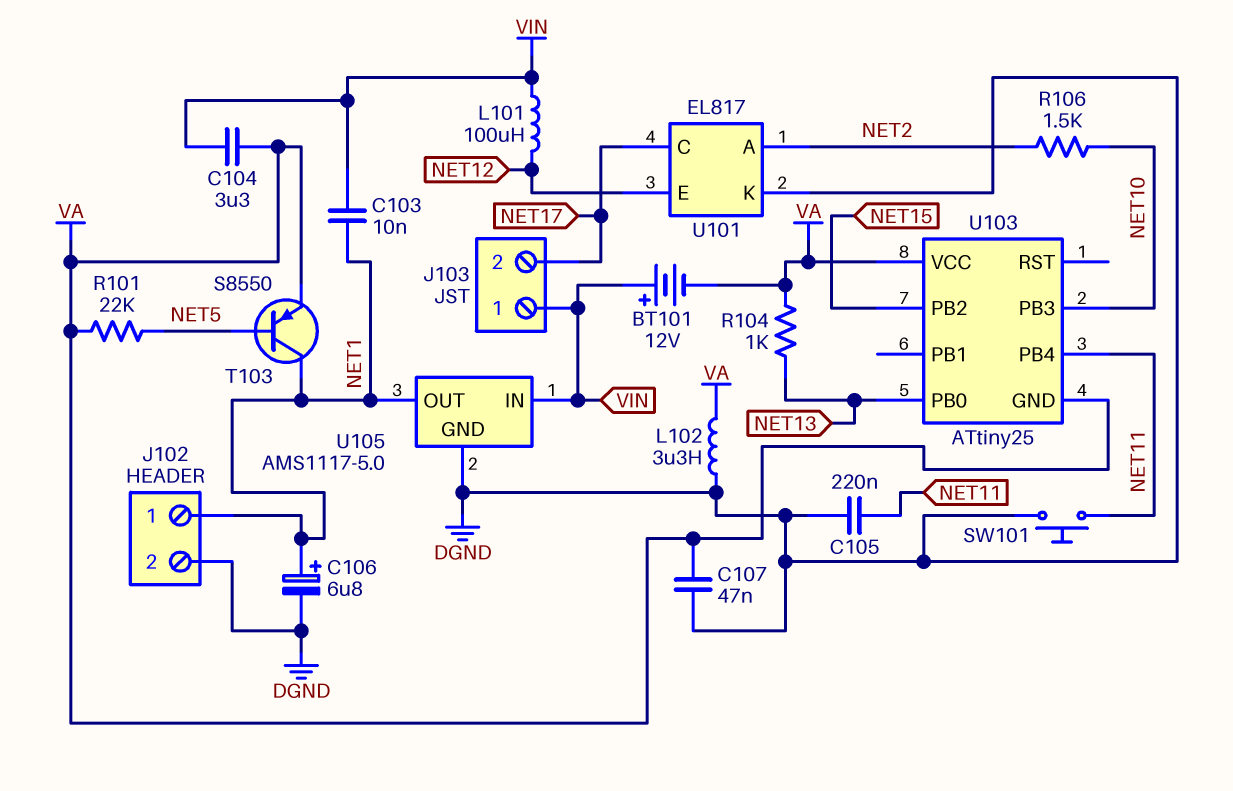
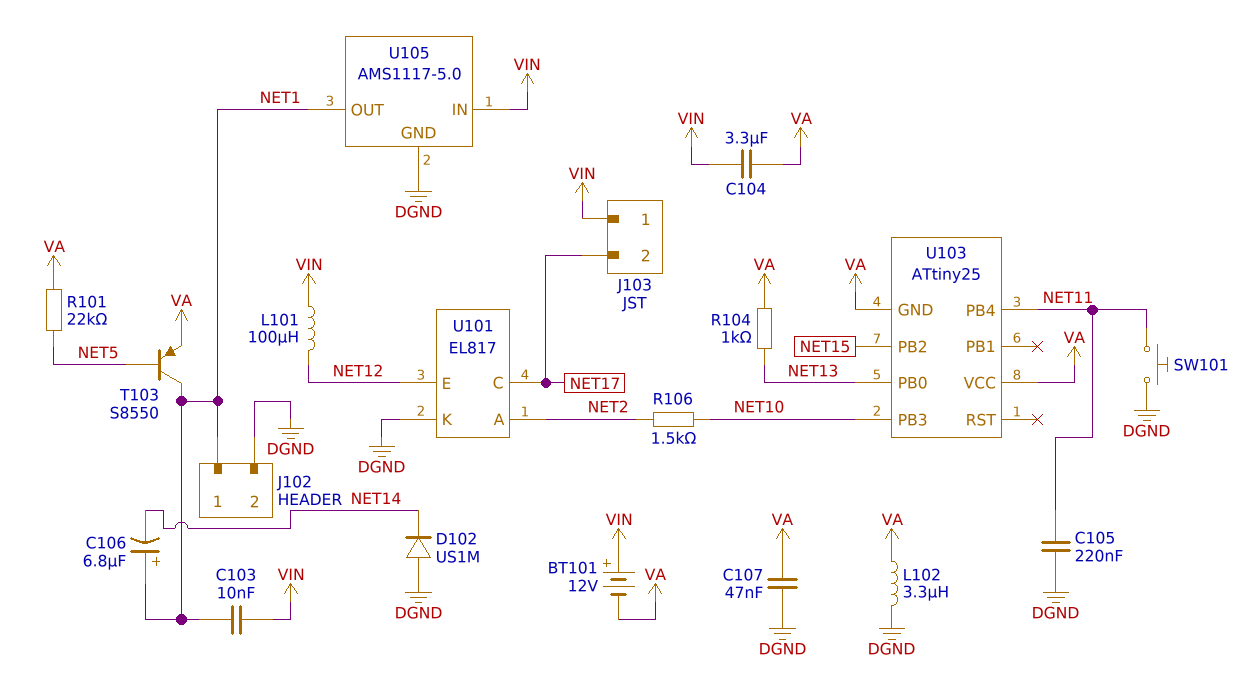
C106: 6.8uF (plus NET1, minus DGND) -> 6.8uF (plus NET1, minus NET14)
D102: none -> diode US1M (A DGND, K NET14)

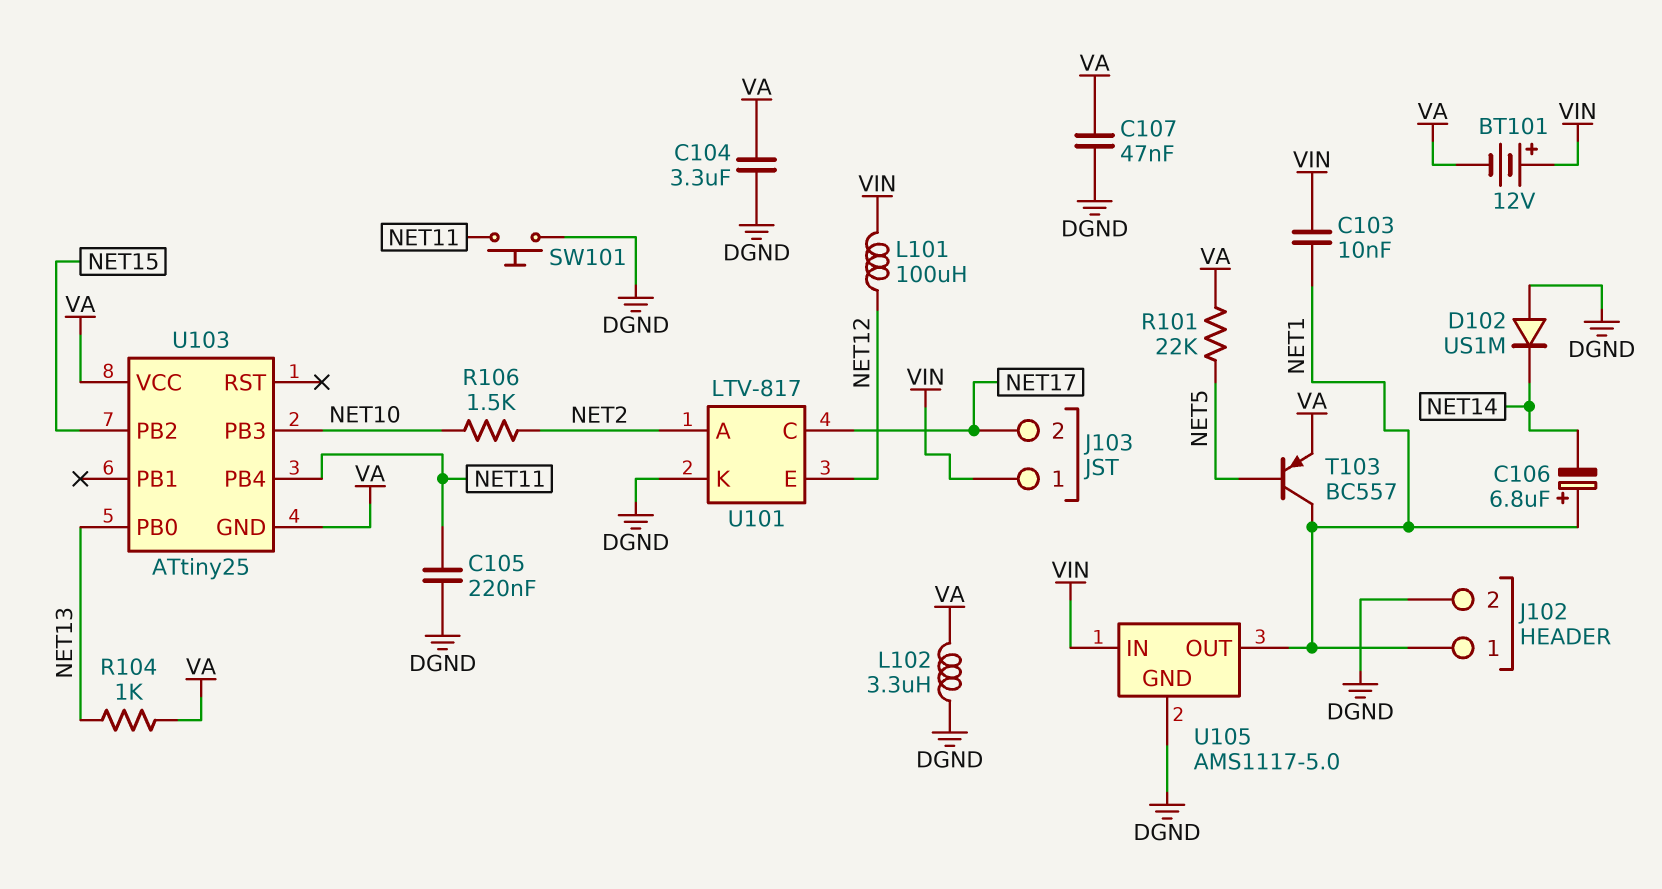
C104: 3.3uF (VA, VIN) -> 3.3uF (DGND, VA)
T103: PNP S8550 (B NET5, C NET1, E VA) -> PNP BC557 (B NET5, C NET1, E VA)
U101: EL817 -> LTV-817

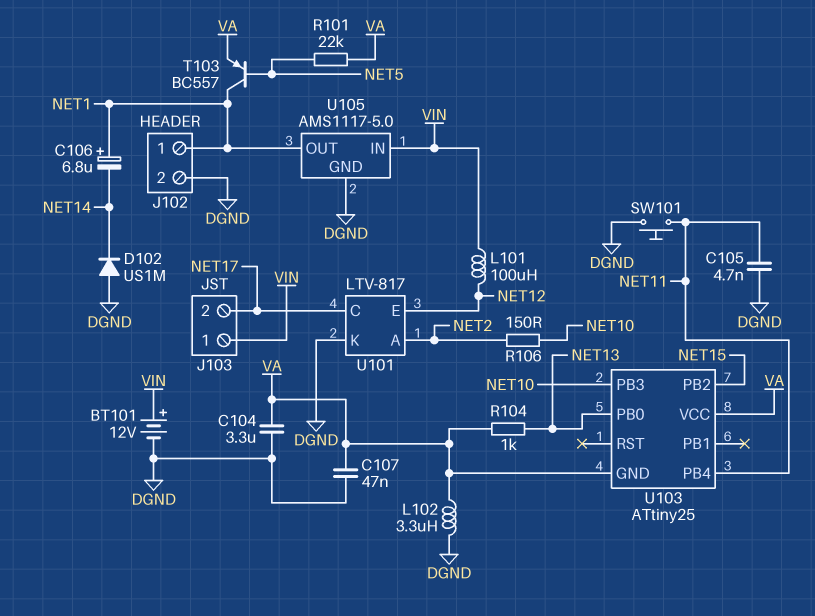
BT101: 12V (plus VIN, minus VA) -> 12V (plus VIN, minus DGND)
C103: 10nF (NET1, VIN) -> none
C105: 220nF (DGND, NET11) -> 4.7nF (DGND, NET11)
R106: 1.5k (NET2, NET10) -> 150 (NET2, NET10)

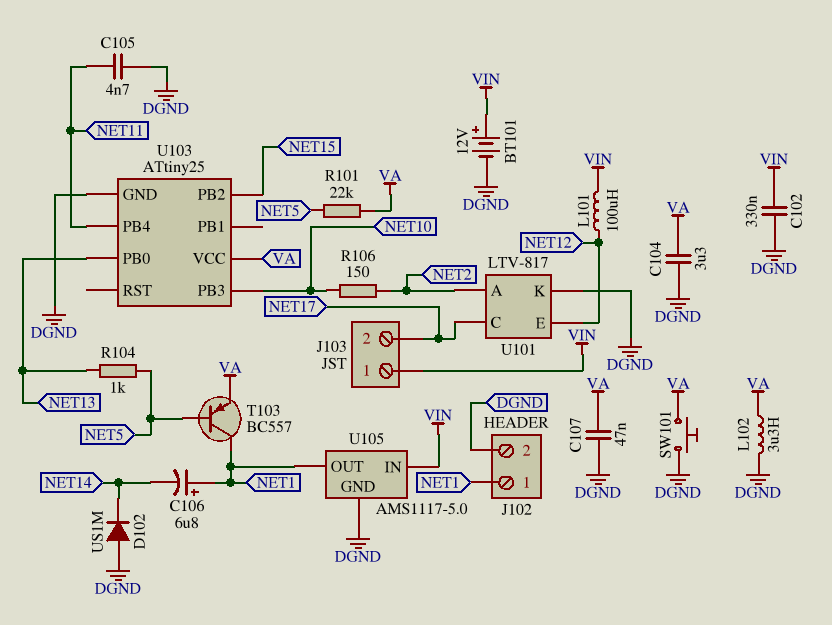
C102: none -> 330nF (DGND, VIN)
R104: 1k (NET13, VA) -> 1k (NET5, NET13)
SW101: button (DGND, NET11) -> button (DGND, VA)
U103 pin GND: VA -> DGND

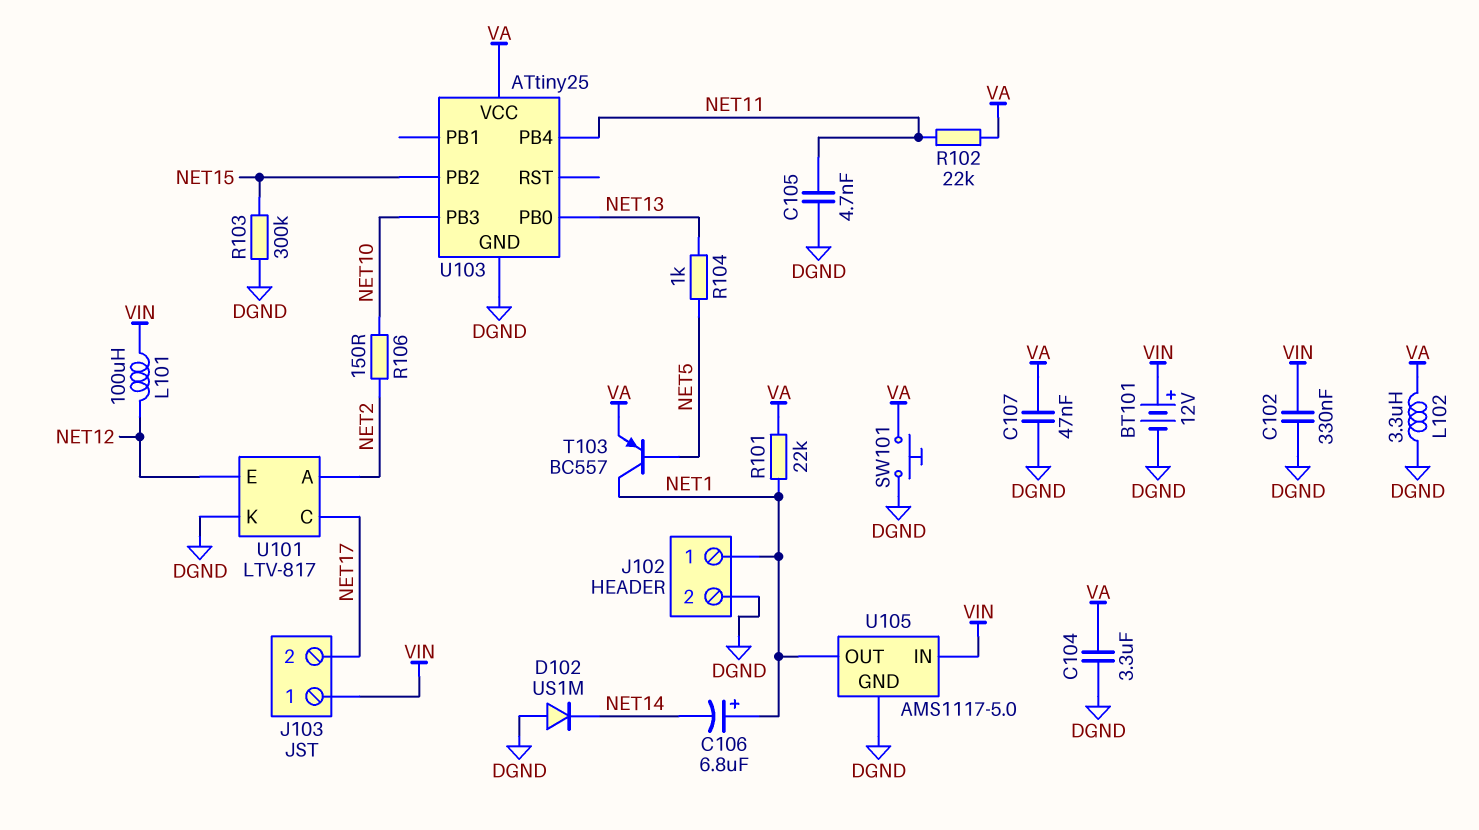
R101: 22k (NET5, VA) -> 22k (NET1, VA)
R102: none -> 22k (NET11, VA)
R103: none -> 300k (DGND, NET15)

